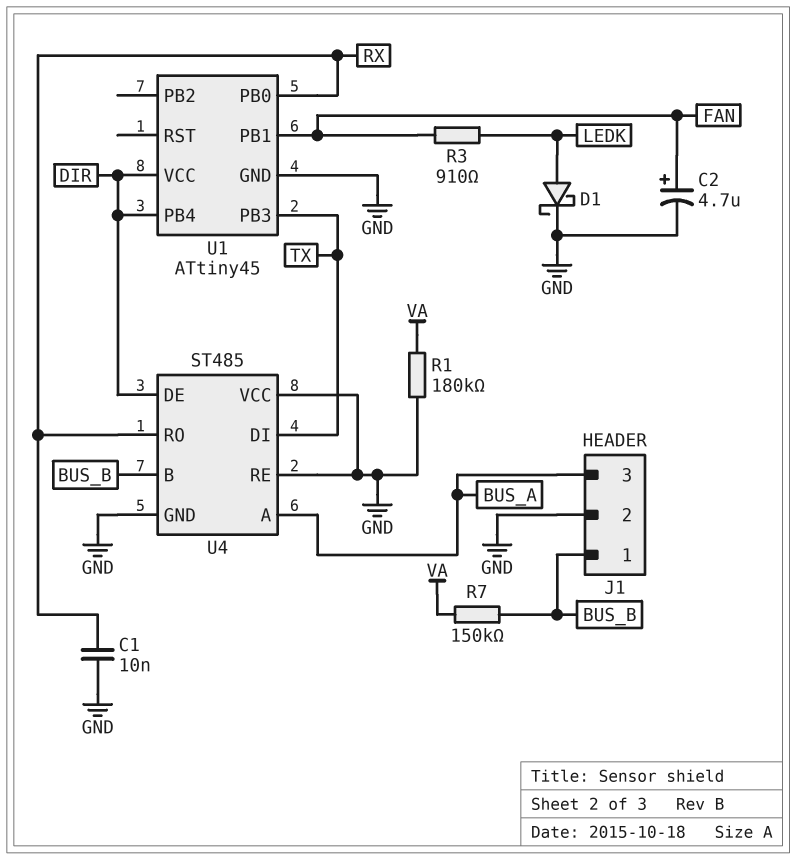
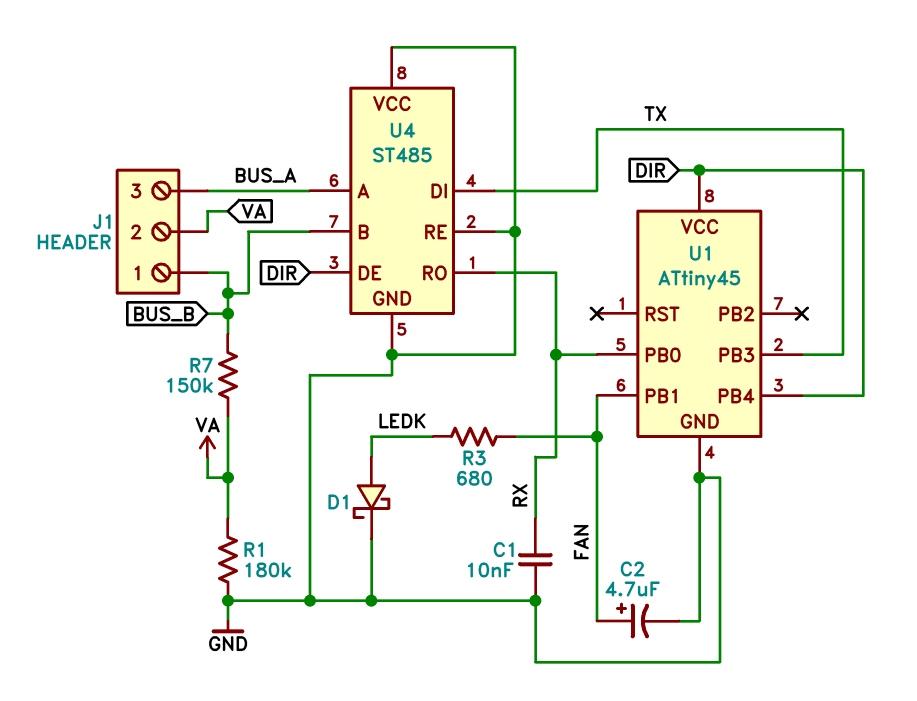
J1 pin 2: GND -> VA
R3: 910 (FAN, LEDK) -> 680 (FAN, LEDK)

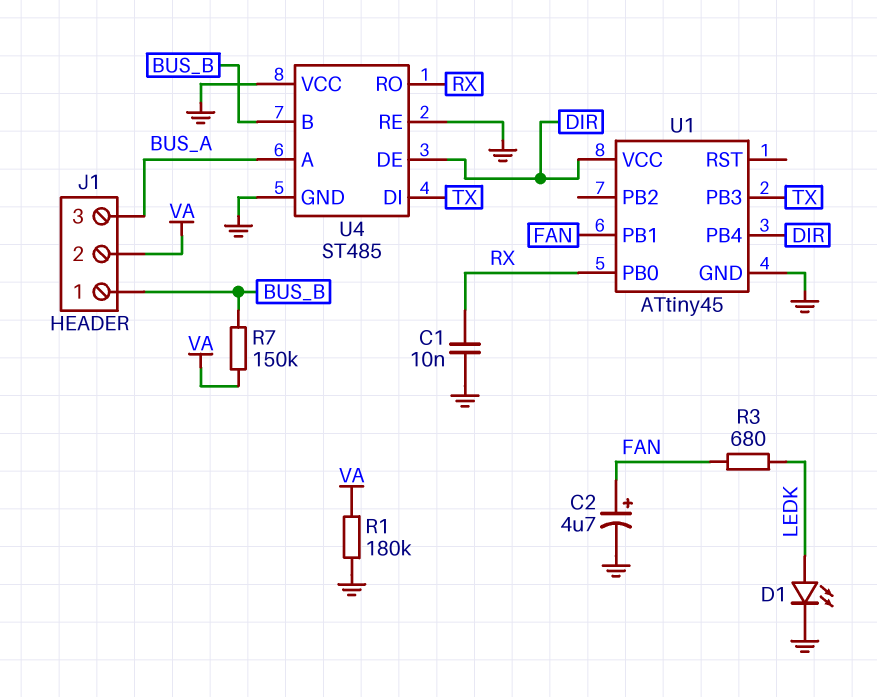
D1: schottky (A LEDK, K GND) -> LED (A LEDK, K GND)

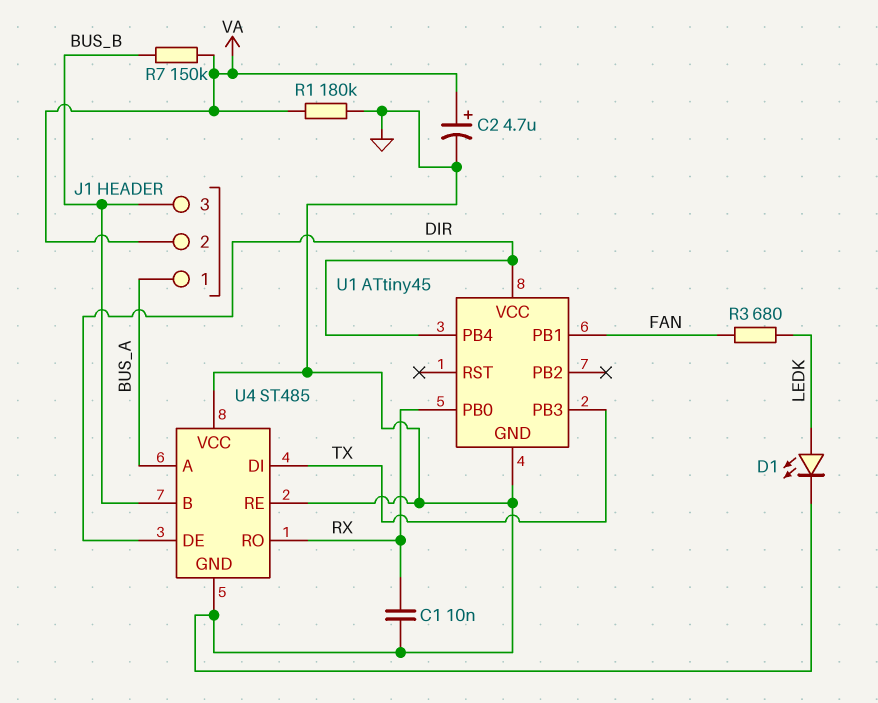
C2: 4.7uF (plus FAN, minus GND) -> 4.7uF (plus VA, minus GND)
J1 pin 1: BUS_B -> BUS_A
J1 pin 3: BUS_A -> BUS_B

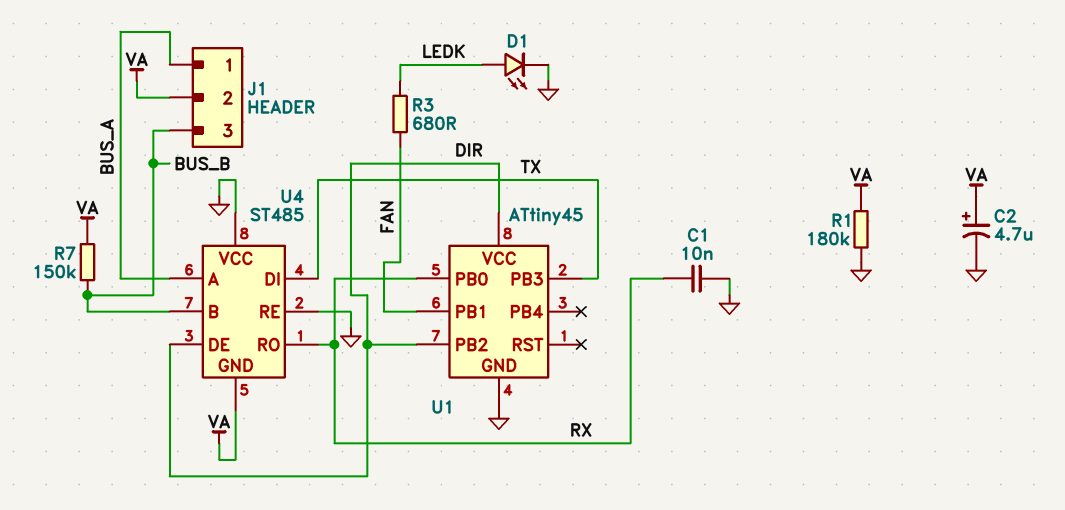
U1 pin PB2: none -> DIR
U1 pin PB4: DIR -> none
U4 pin GND: GND -> VA

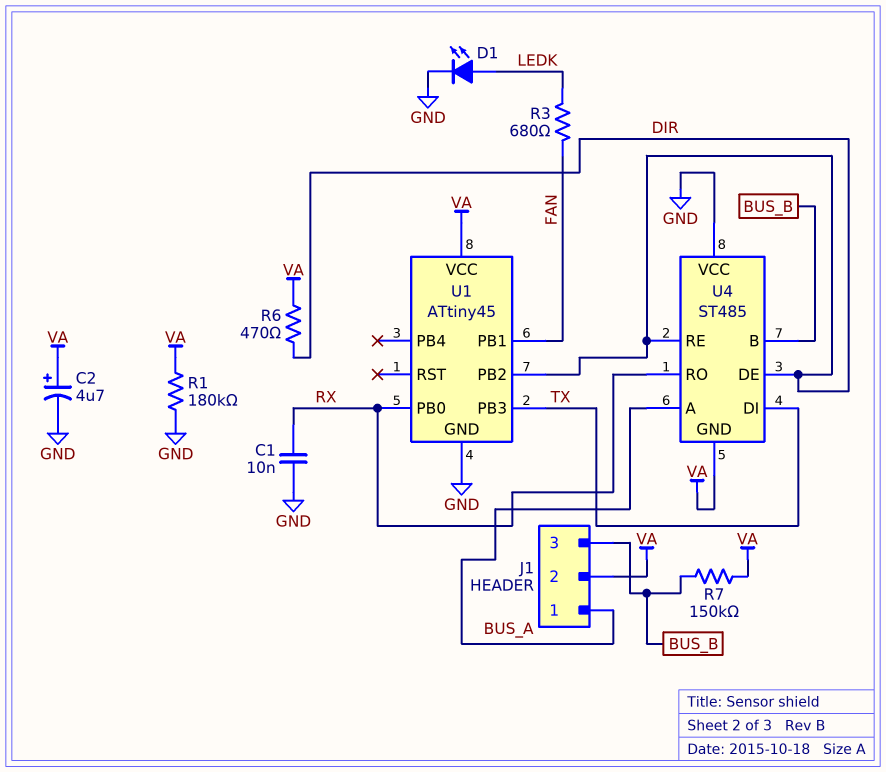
R6: none -> 470 (DIR, VA)
U1 pin VCC: DIR -> VA
U4 pin RE: GND -> DIR

